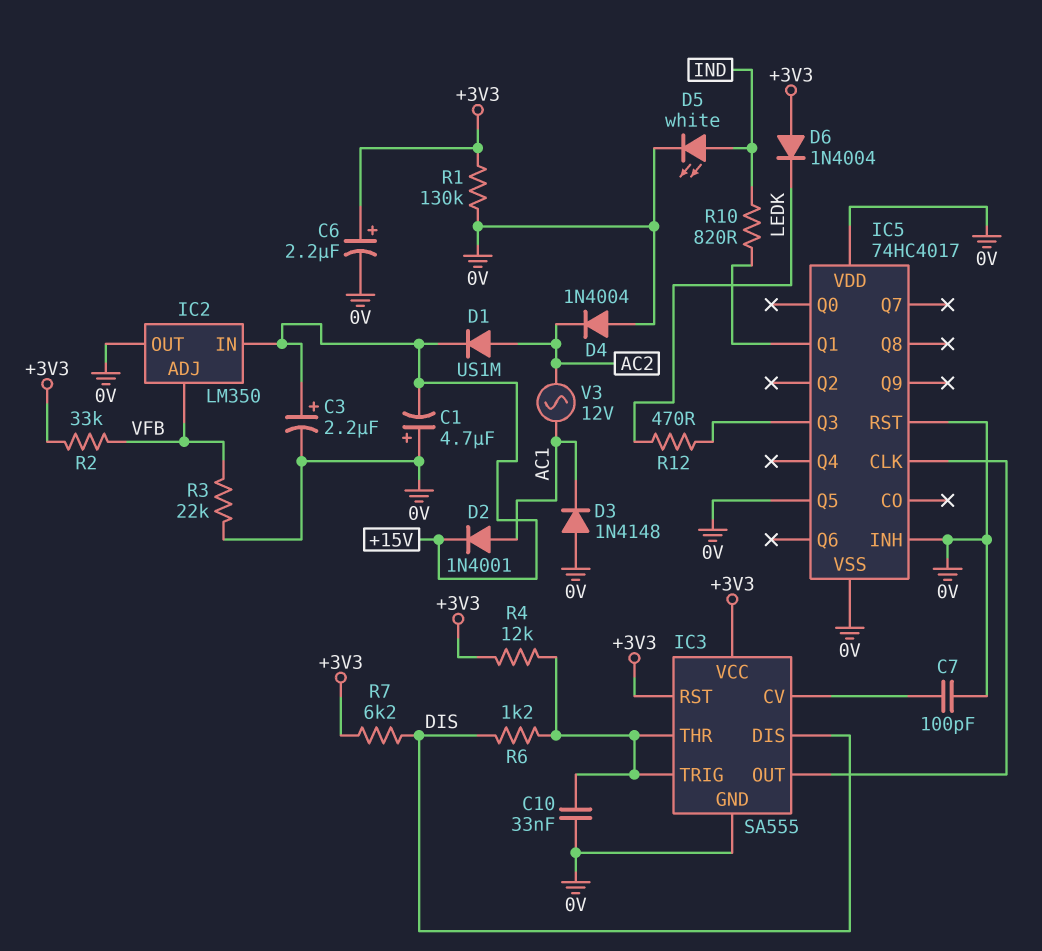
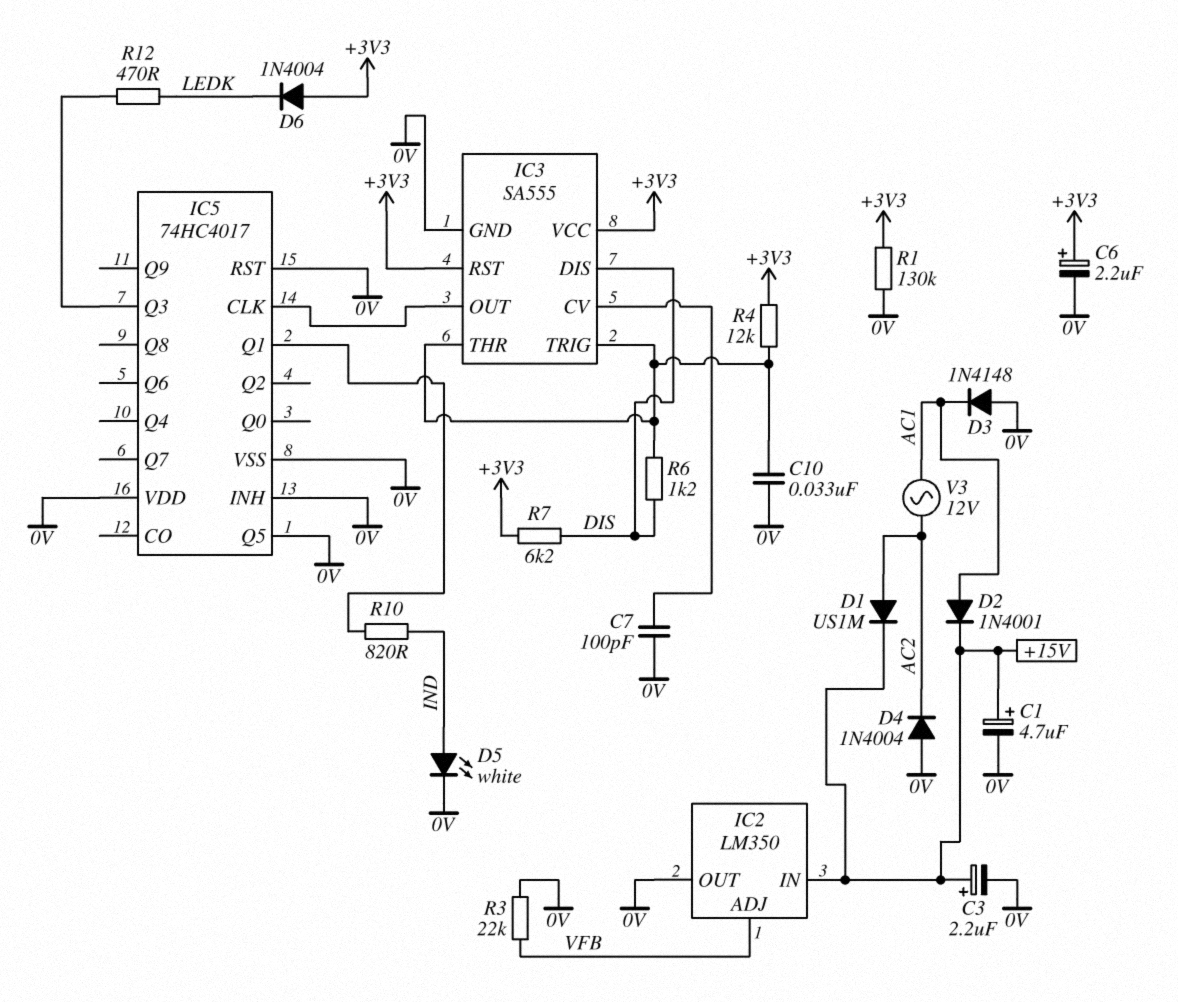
C1: 4.7uF (plus 0V, minus +15V) -> 4.7uF (plus +15V, minus 0V)
R2: 33k (+3V3, VFB) -> none

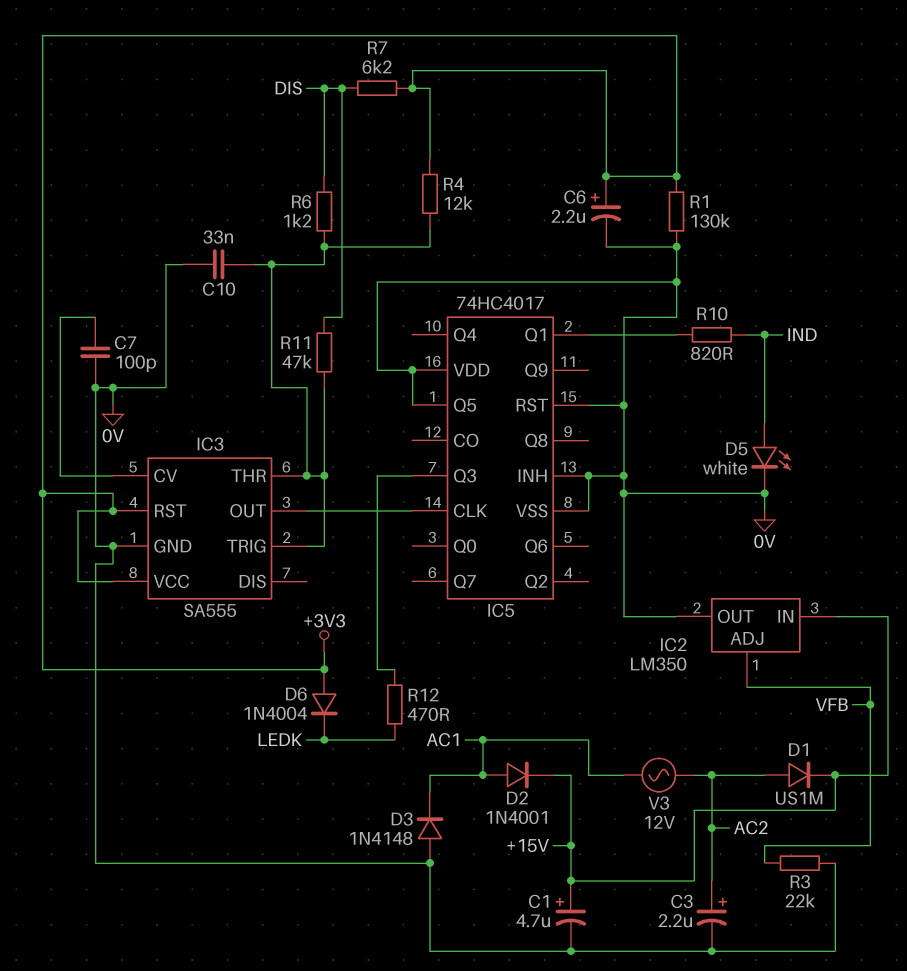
C3: 2.2uF (plus +15V, minus 0V) -> 2.2uF (plus AC2, minus 0V)
D4: diode 1N4004 (A 0V, K AC2) -> none
IC3 pin DIS: DIS -> none
R11: none -> 47k (DIS, IC3/THR)

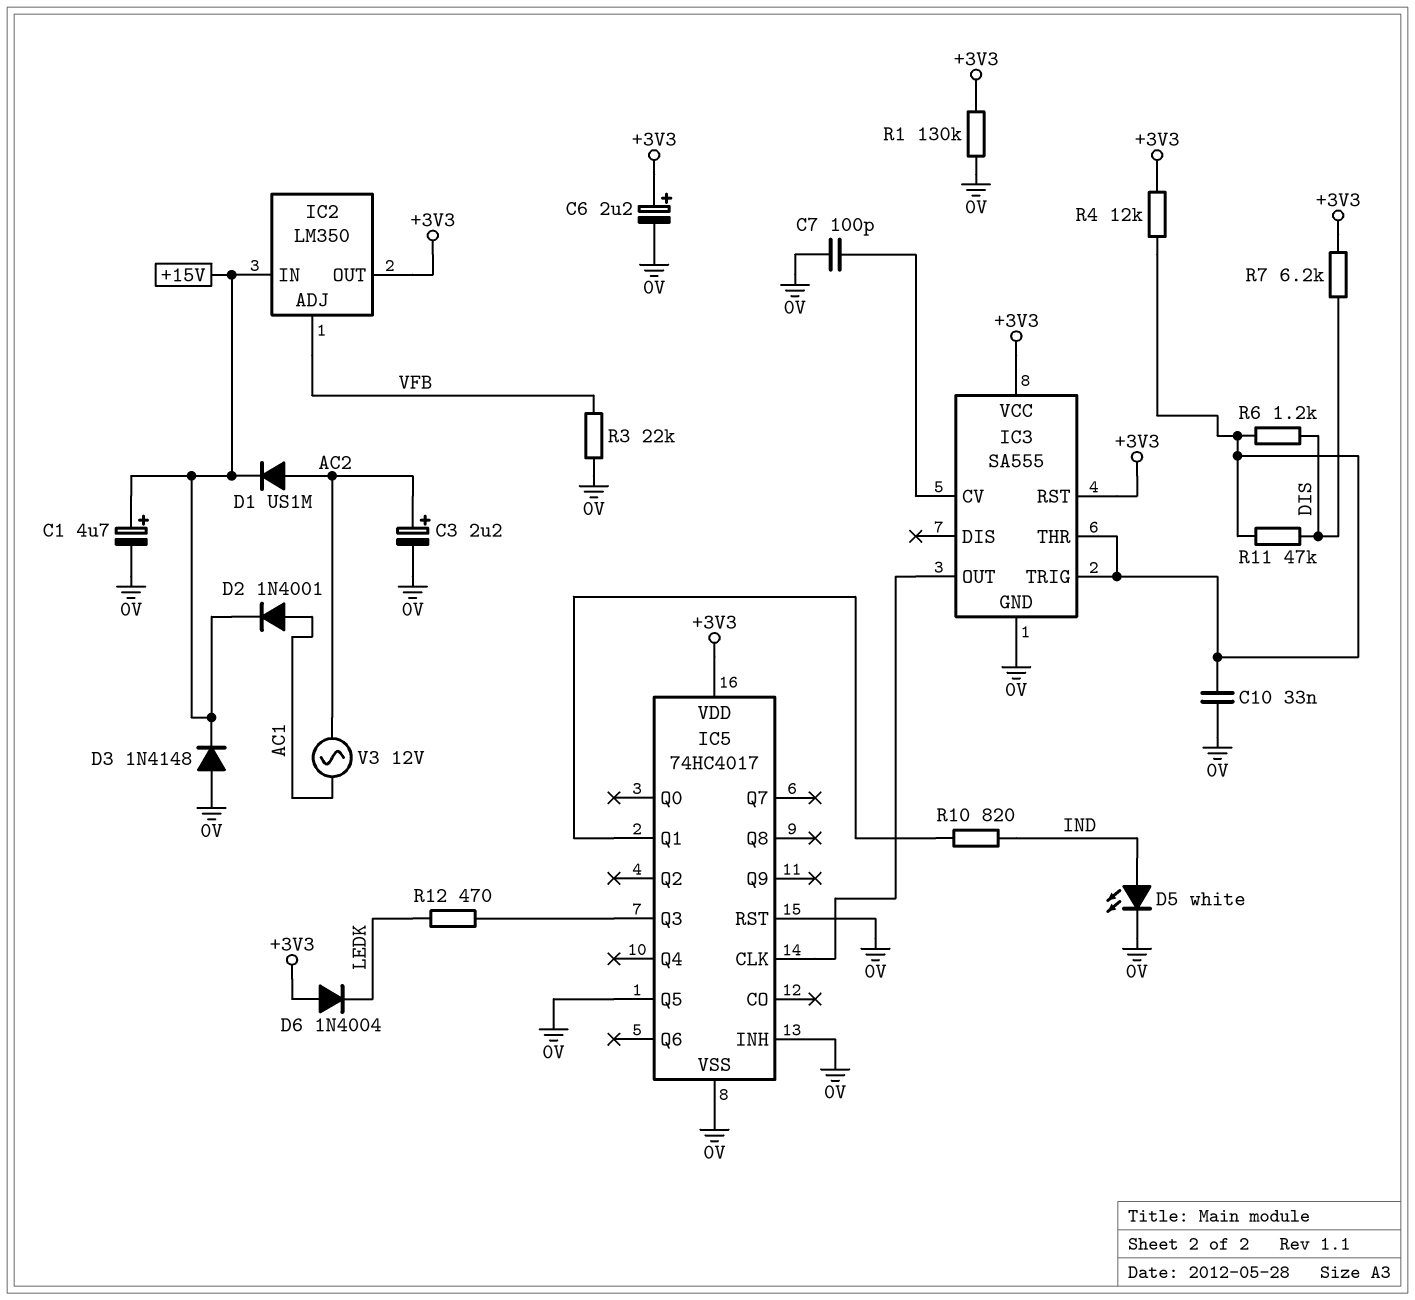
D3: diode 1N4148 (A 0V, K AC1) -> diode 1N4148 (A 0V, K +15V)
IC2 pin OUT: 0V -> +3V3
IC5 pin VDD: 0V -> +3V3

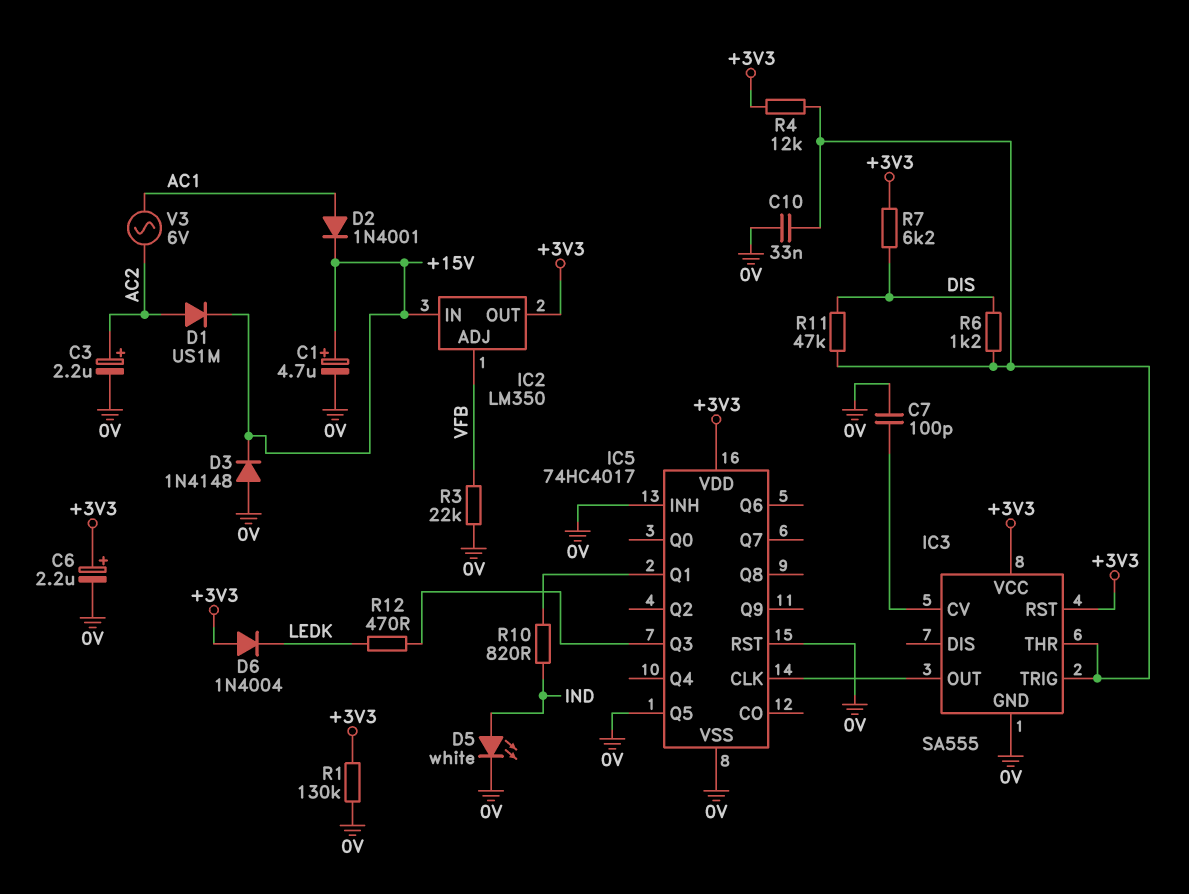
V3: AC 12V (AC1, AC2) -> AC 6V (AC1, AC2)

